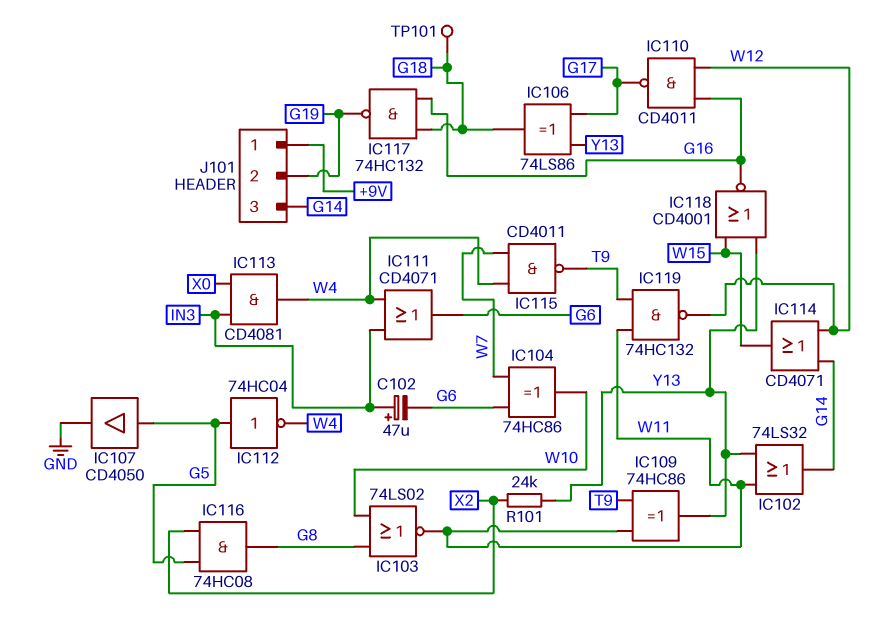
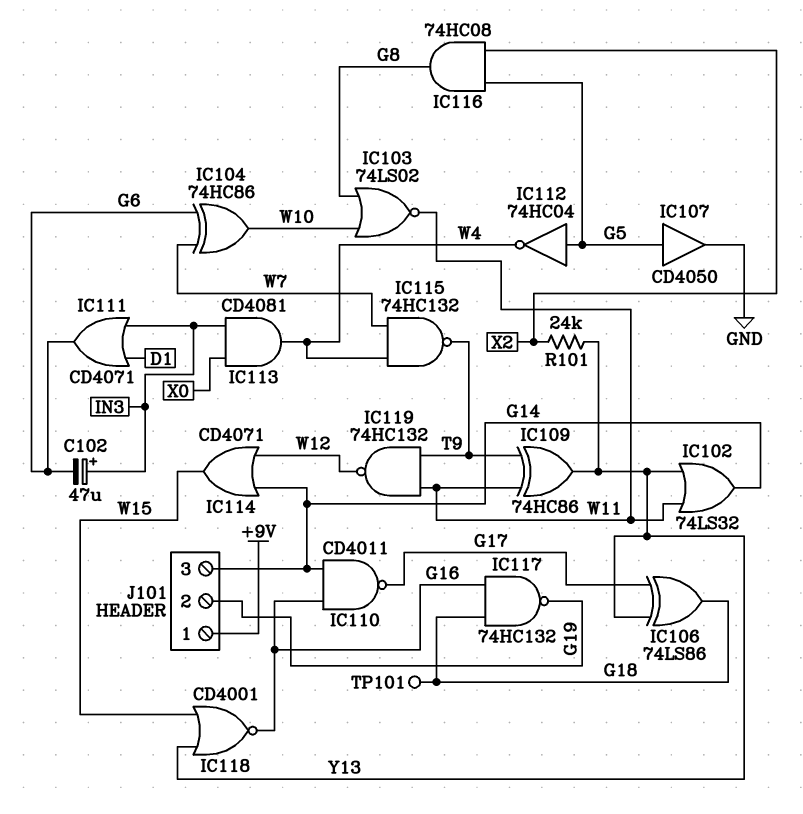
IC110: NAND CD4011 (in G16, in W12, out G17) -> NAND CD4011 (in G14, in G16, out G17)
IC111: OR CD4071 (in IN3, in W4, out G6) -> OR CD4071 (in D1, in IN3, out G6)
IC115: NAND CD4011 (in W4, in W7, out T9) -> NAND 74HC132 (in W4, in W7, out T9)

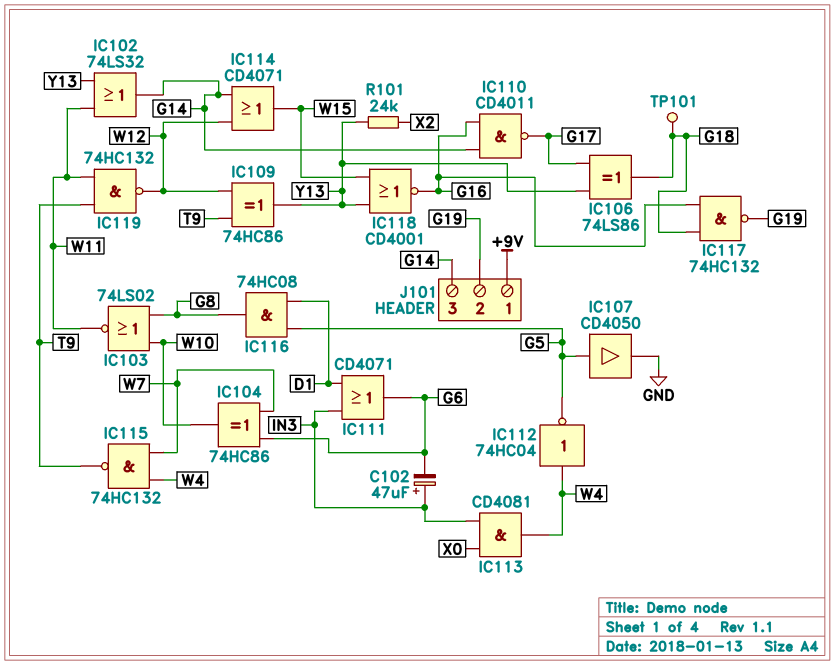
IC109: XOR 74HC86 (in T9, in W11, out Y13) -> XOR 74HC86 (in T9, in W12, out Y13)
IC112: NOT 74HC04 (in G5, out W4) -> NOT 74HC04 (in W4, out G5)
IC116: AND 74HC08 (in G5, in X2, out G8) -> AND 74HC08 (in D1, in G5, out G8)

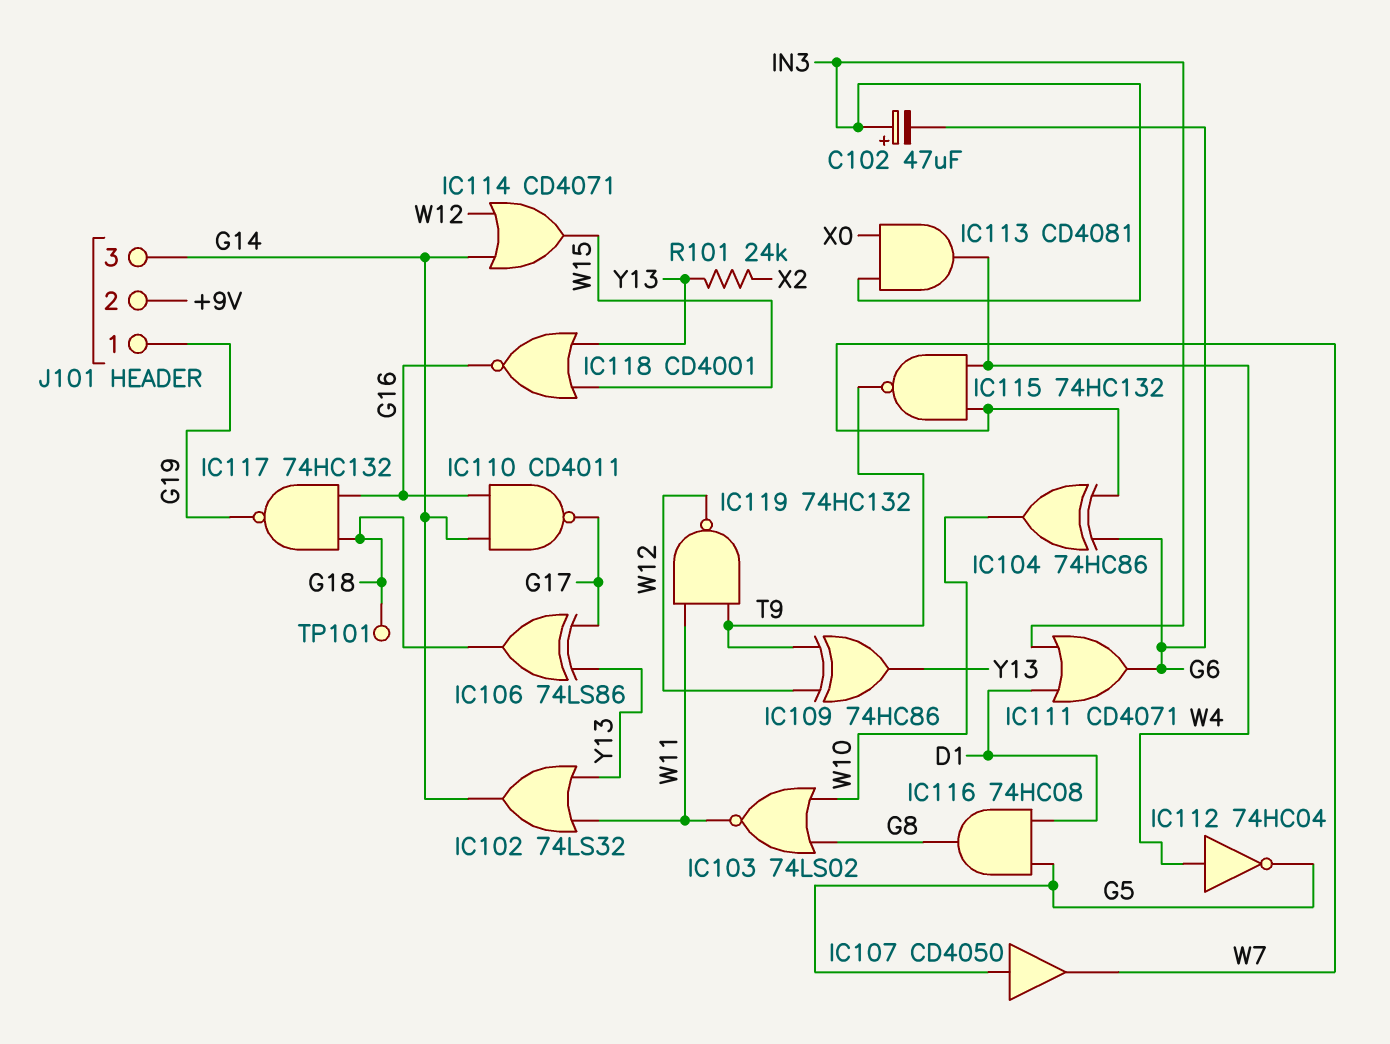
IC107: buffer CD4050 (in G5, out GND) -> buffer CD4050 (in G5, out W7)
J101 pin 1: +9V -> G19
J101 pin 2: G19 -> +9V

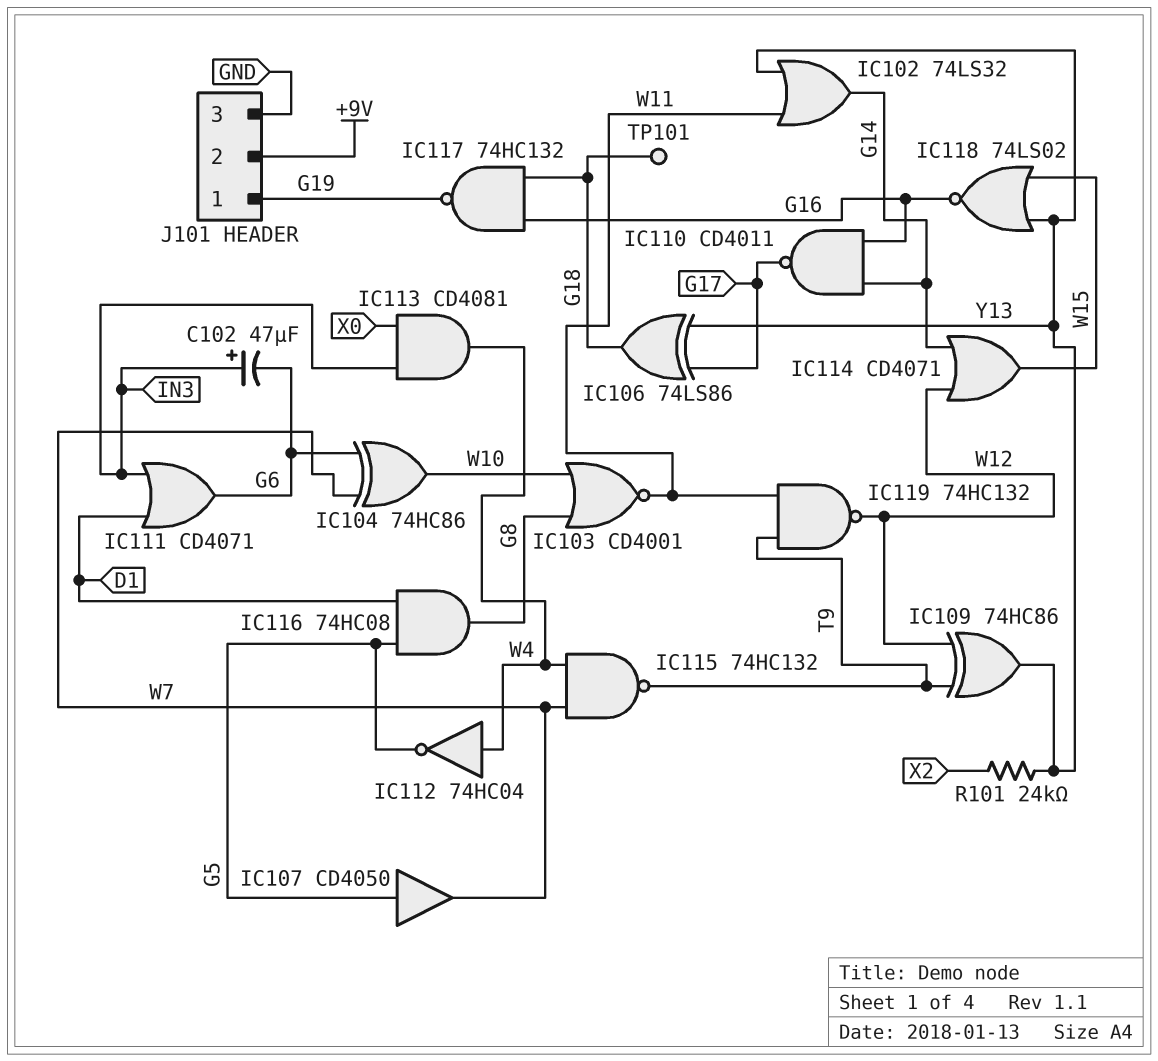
IC103: NOR 74LS02 (in G8, in W10, out W11) -> NOR CD4001 (in G8, in W10, out W11)
IC118: NOR CD4001 (in W15, in Y13, out G16) -> NOR 74LS02 (in W15, in Y13, out G16)
J101 pin 3: G14 -> GND

